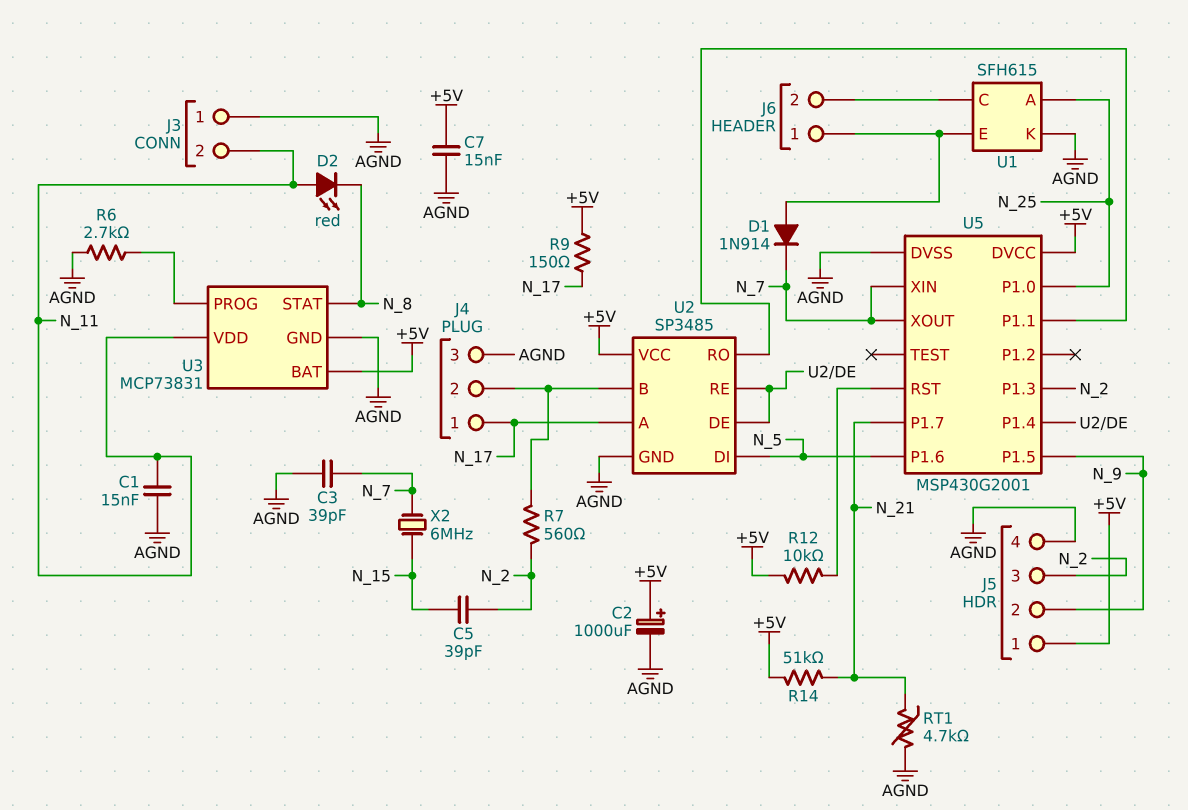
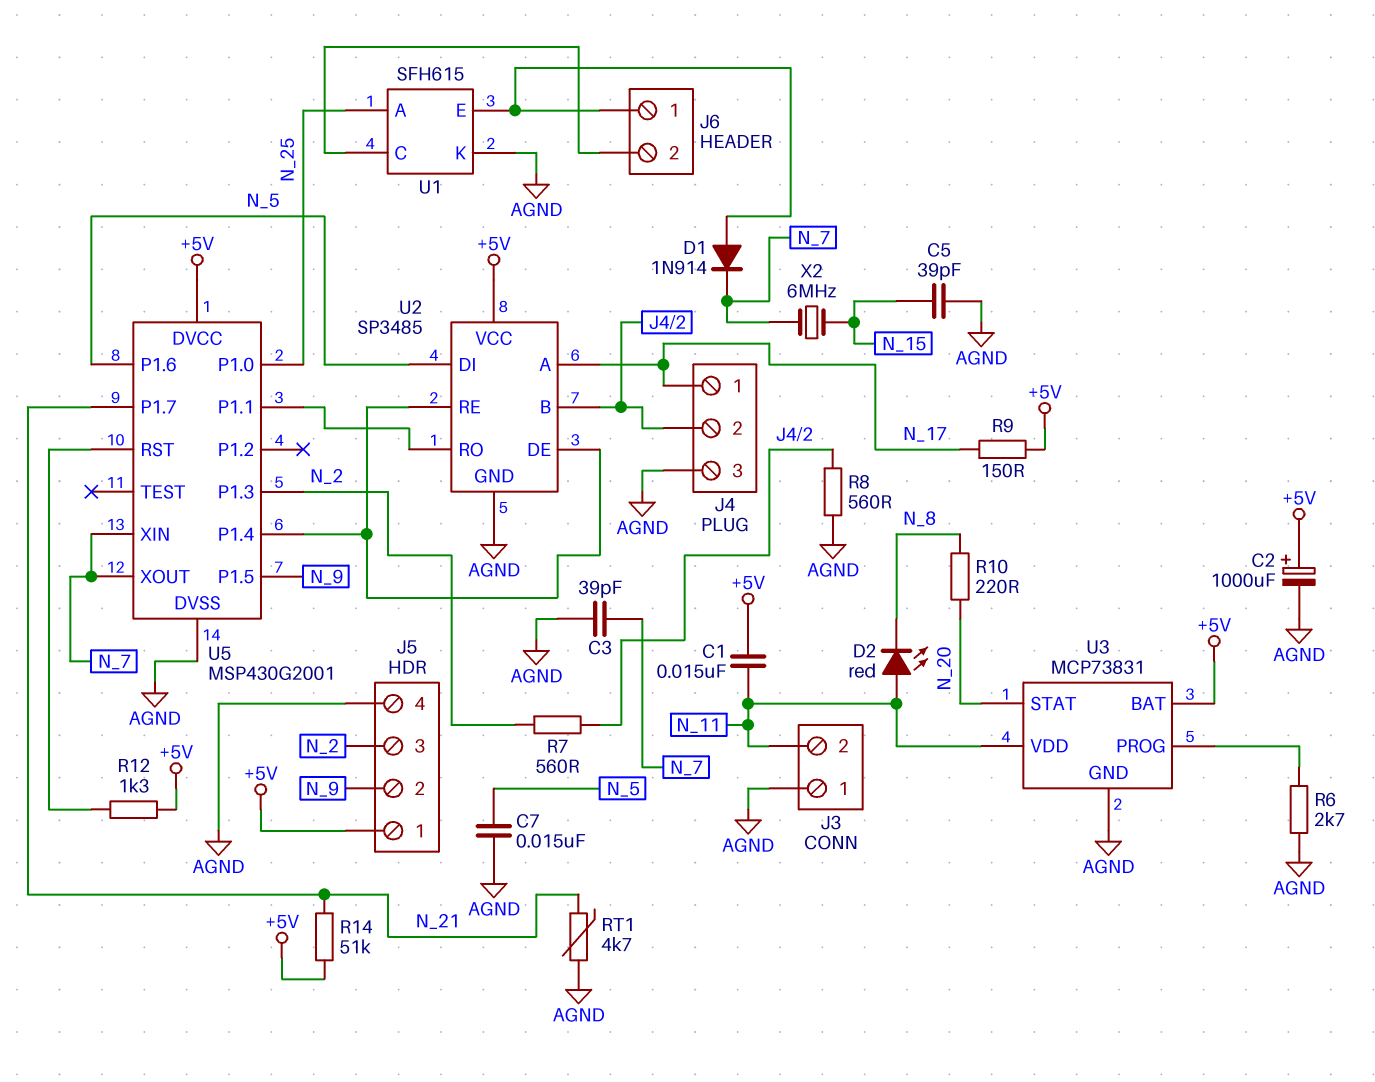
C1: 15nF (AGND, N_11) -> 15nF (+5V, N_11)
C5: 39pF (N_2, N_15) -> 39pF (AGND, N_15)
C7: 15nF (+5V, AGND) -> 15nF (AGND, N_5)
R8: none -> 560 (AGND, J4/2)
R10: none -> 220 (N_8, N_20)
R12: 10k (+5V, U5/RST) -> 1.3k (+5V, U5/RST)
U3 pin STAT: N_8 -> N_20

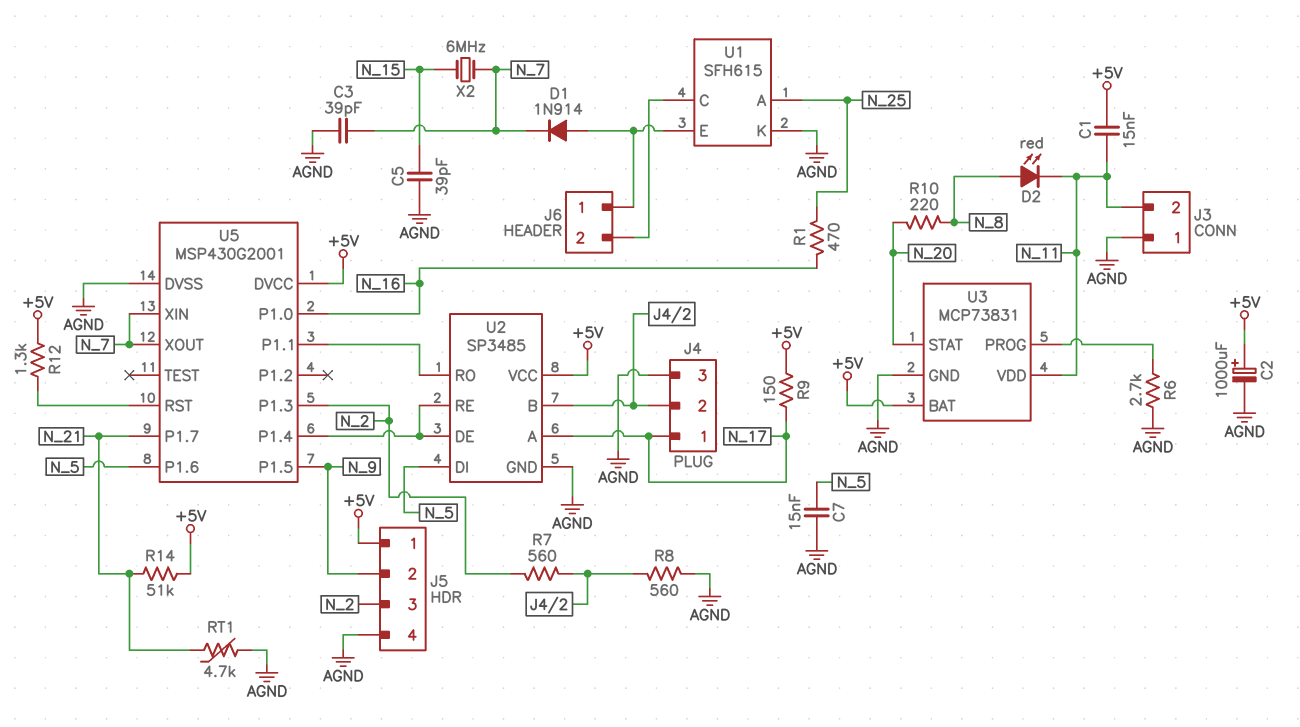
D2: LED red (A N_11, K N_8) -> LED red (A N_8, K N_11)
R1: none -> 470 (N_16, N_25)
U5 pin P1.0: N_25 -> N_16

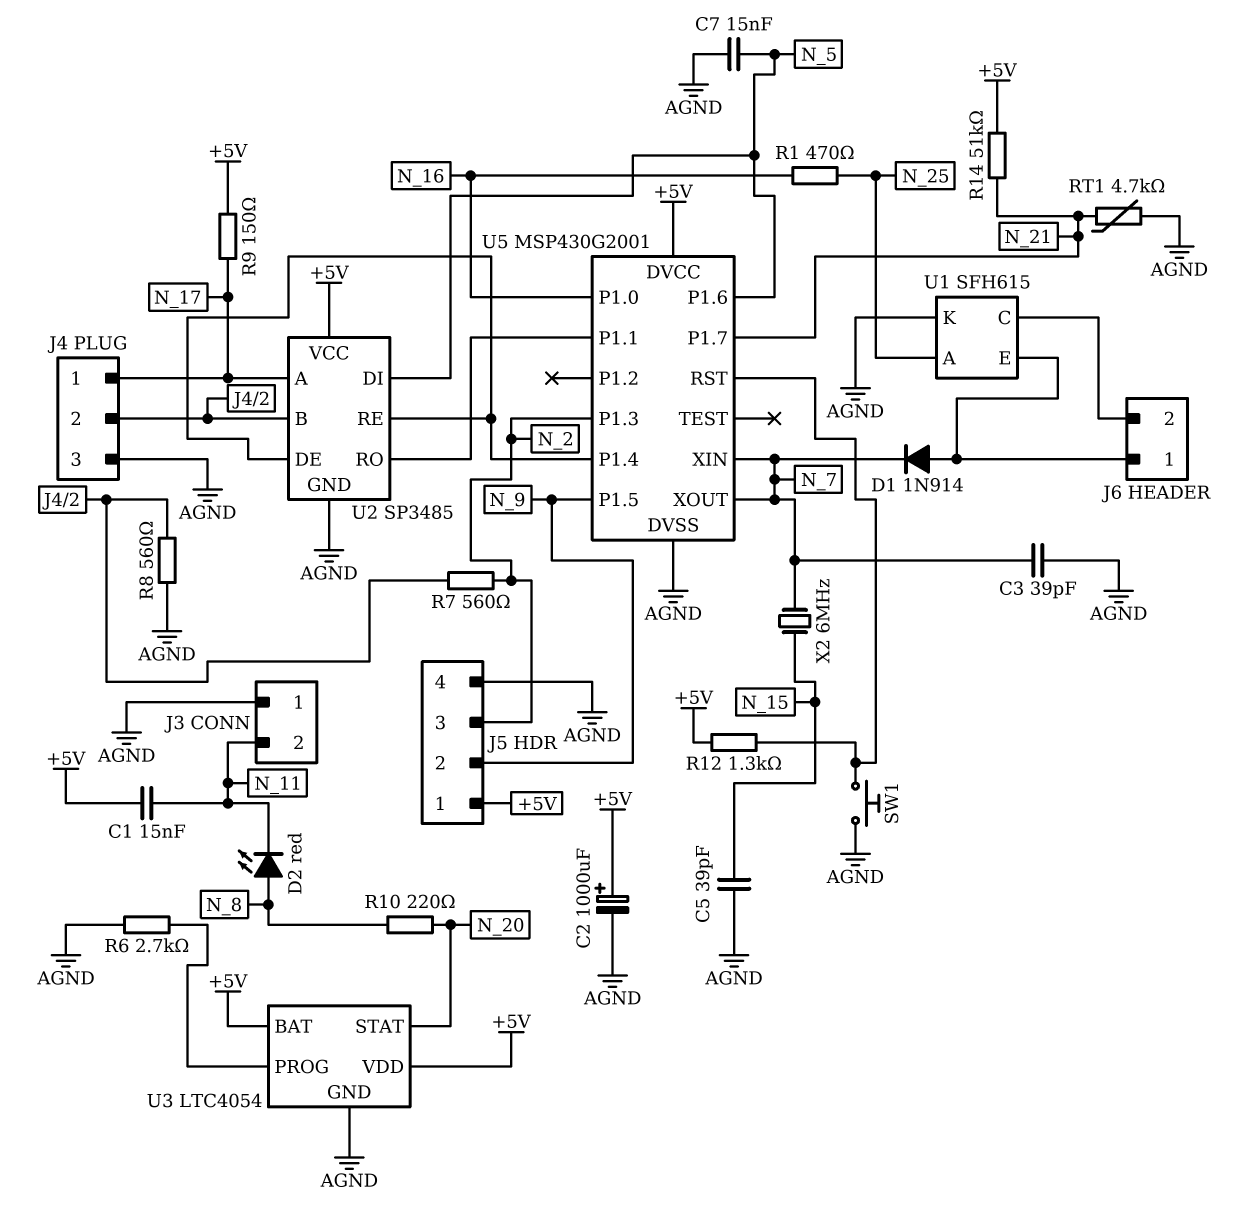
SW1: none -> button (AGND, U5/RST)
U3: MCP73831 -> LTC4054
U3 pin VDD: N_11 -> +5V

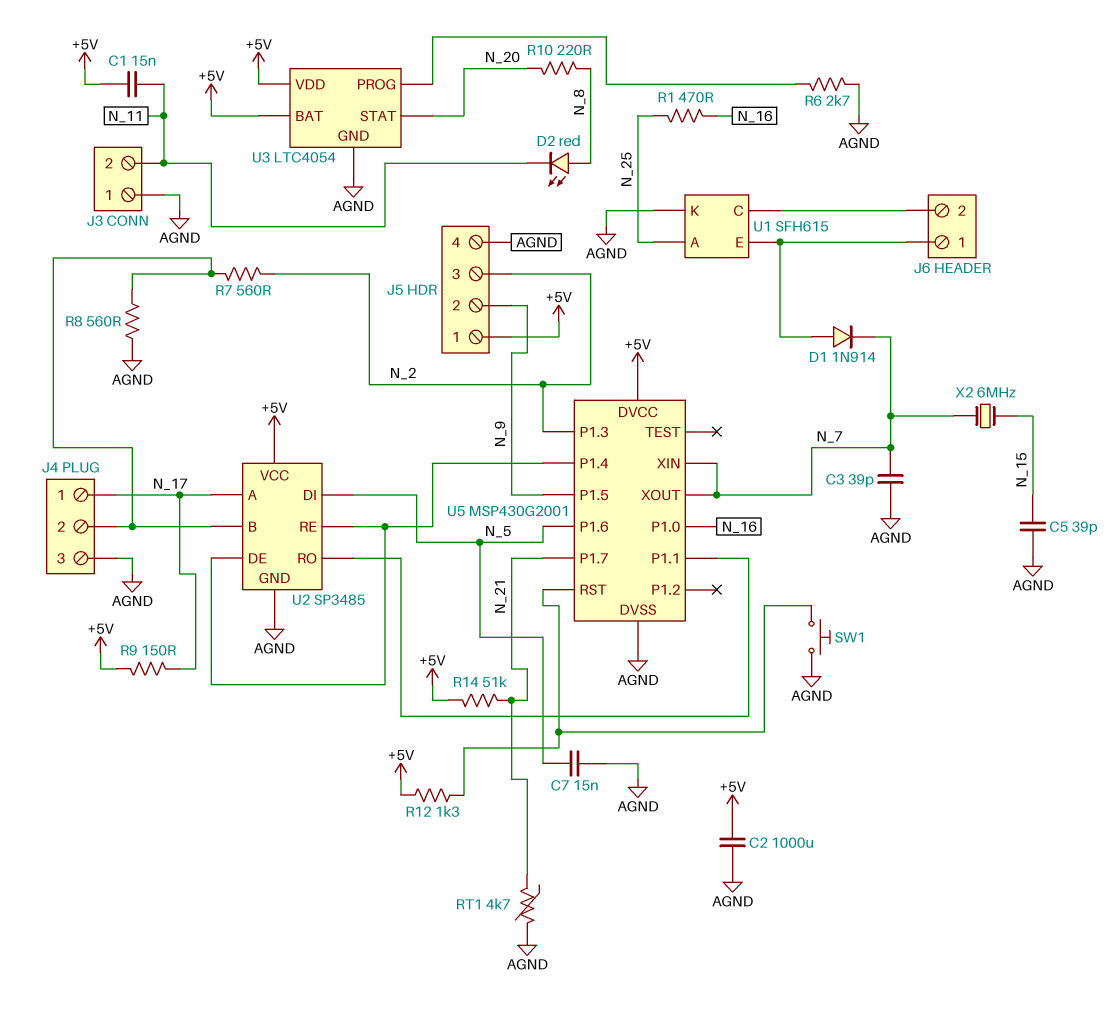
C2: 1000uF (plus +5V, minus AGND) -> 1000uF (+5V, AGND)

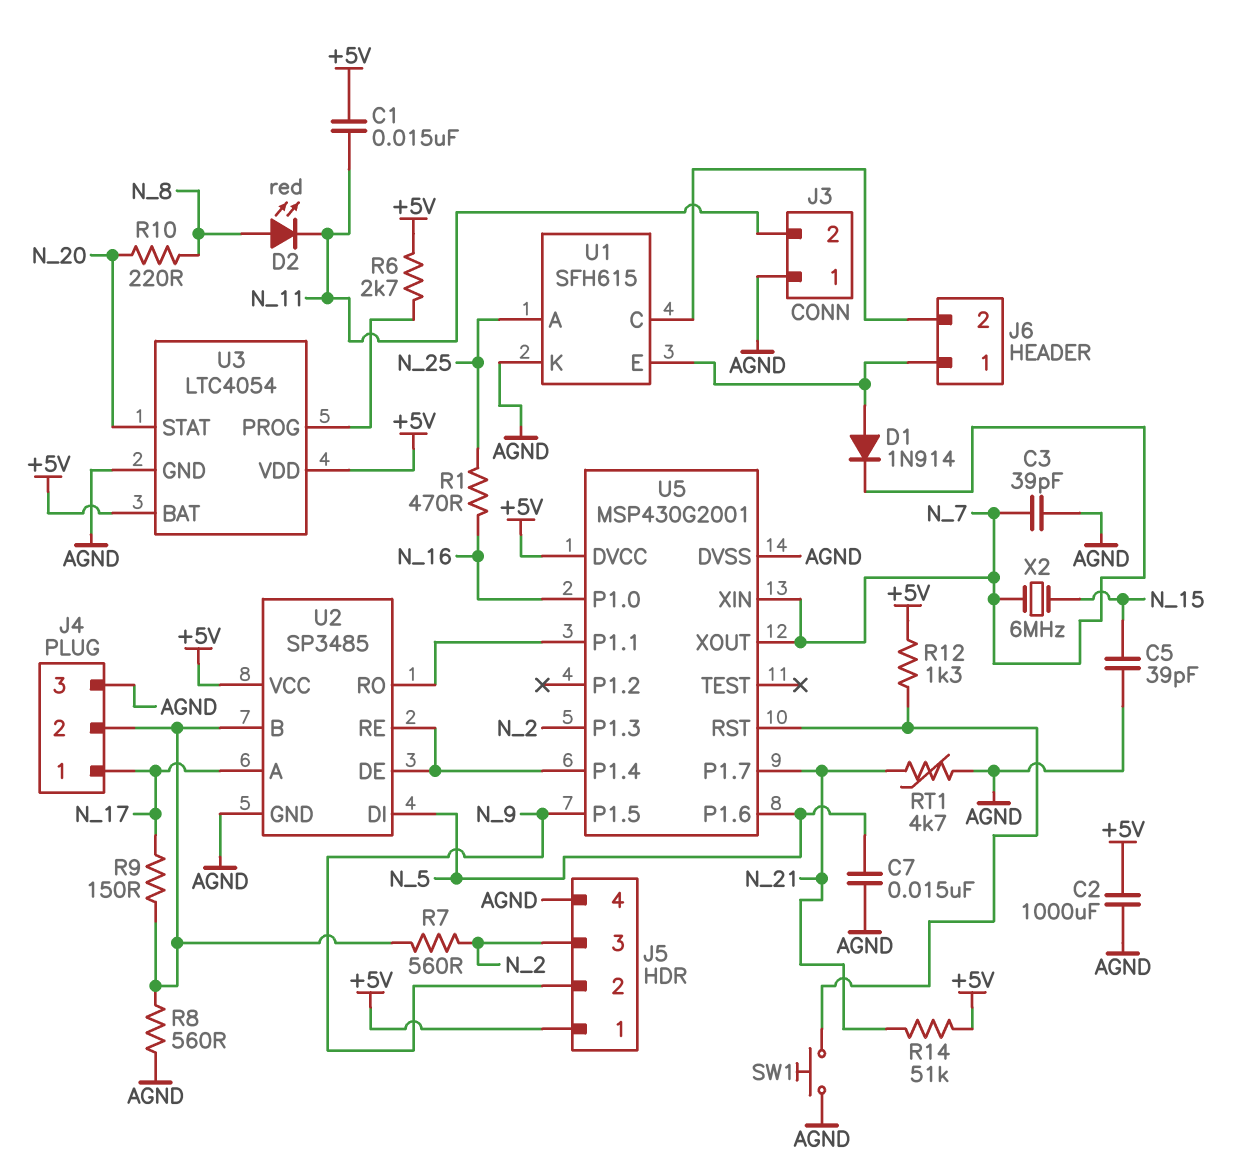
R6: 2.7k (AGND, U3/PROG) -> 2.7k (+5V, U3/PROG)
R9: 150 (+5V, N_17) -> 150 (J4/2, N_17)

